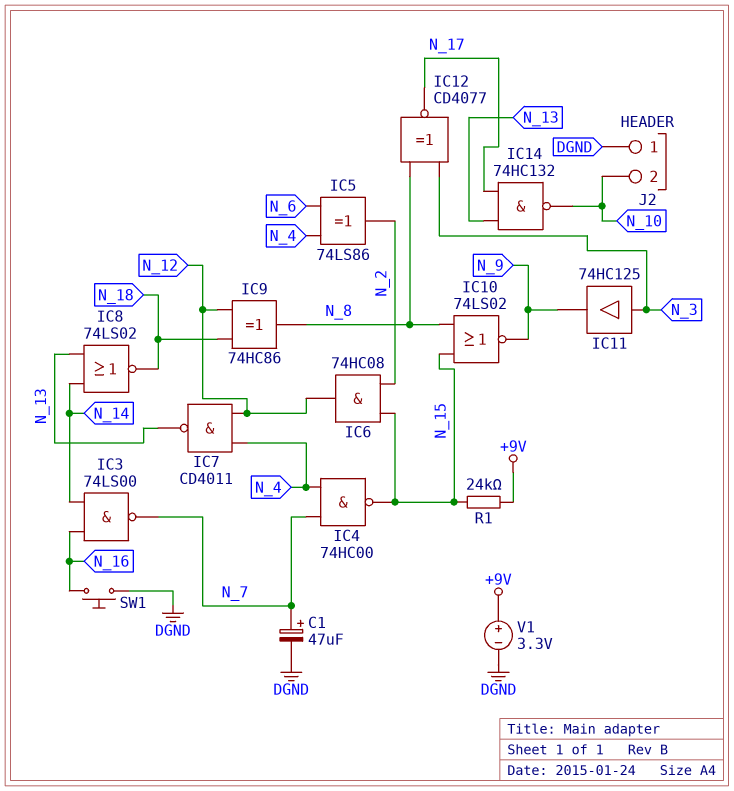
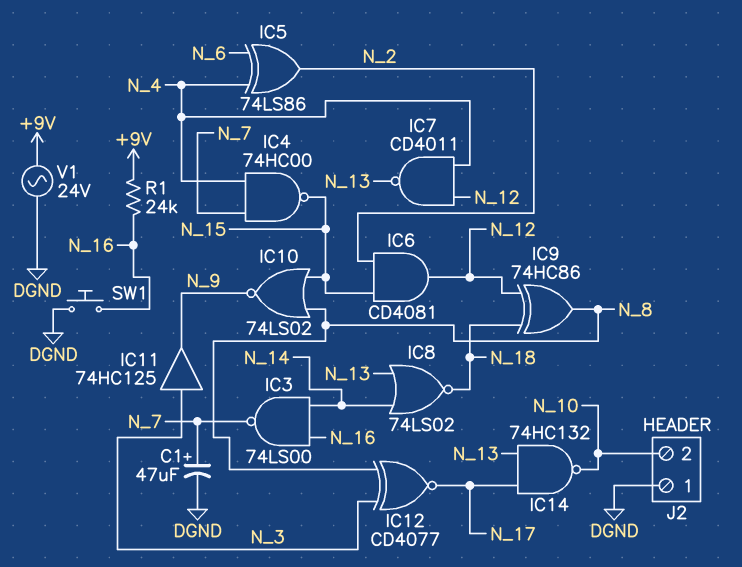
IC6: AND 74HC08 (in N_2, in N_15, out N_12) -> AND CD4081 (in N_2, in N_15, out N_12)
R1: 24k (+9V, N_15) -> 24k (+9V, N_16)
V1: 3.3V (plus +9V, minus DGND) -> AC 24V (+9V, DGND)

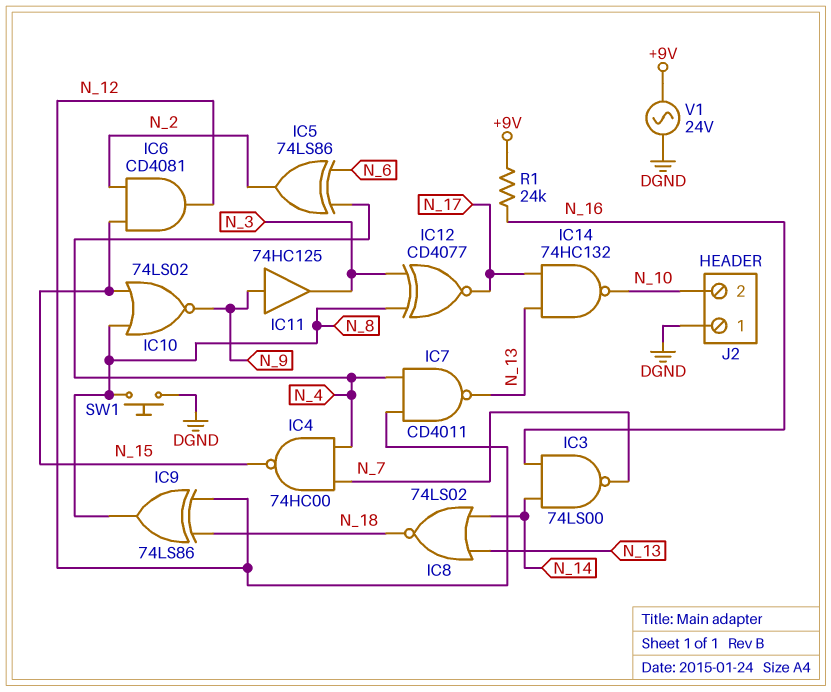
C1: 47uF (plus N_7, minus DGND) -> none
IC9: XOR 74HC86 (in N_12, in N_18, out N_8) -> XOR 74LS86 (in N_12, in N_18, out N_8)
IC11: buffer 74HC125 (in N_3, out N_9) -> buffer 74HC125 (in N_9, out N_3)
SW1: button (DGND, N_16) -> button (DGND, N_8)

